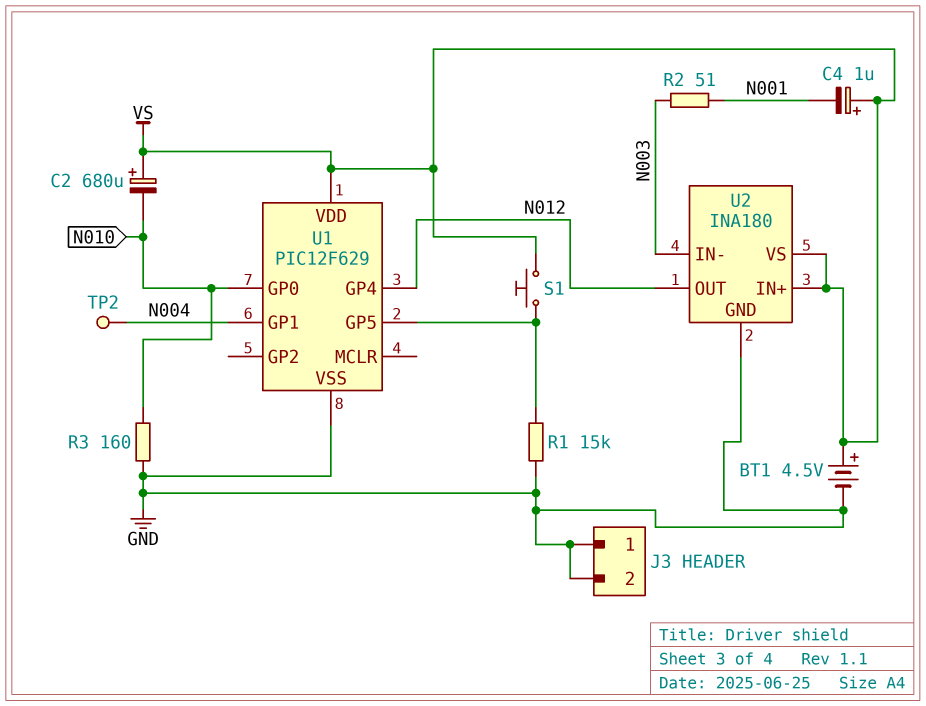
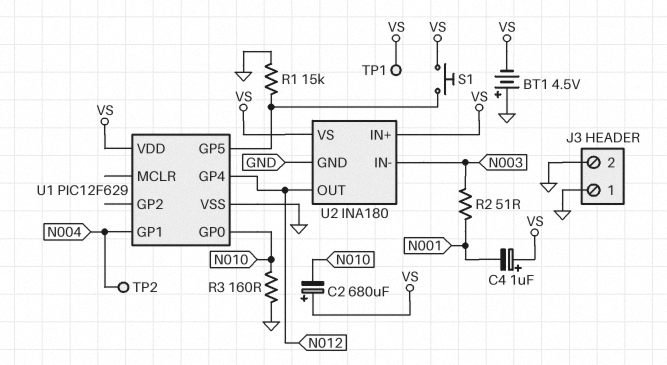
BT1: 4.5V (plus VS, minus GND) -> 4.5V (plus GND, minus VS)
TP1: none -> test point (VS)

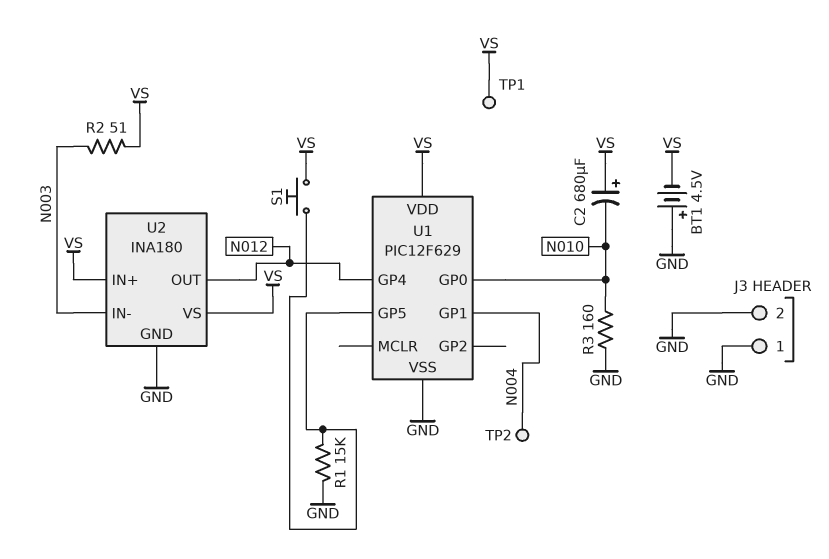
C4: 1uF (plus VS, minus N001) -> none
R2: 51 (N001, N003) -> 51 (N003, VS)

